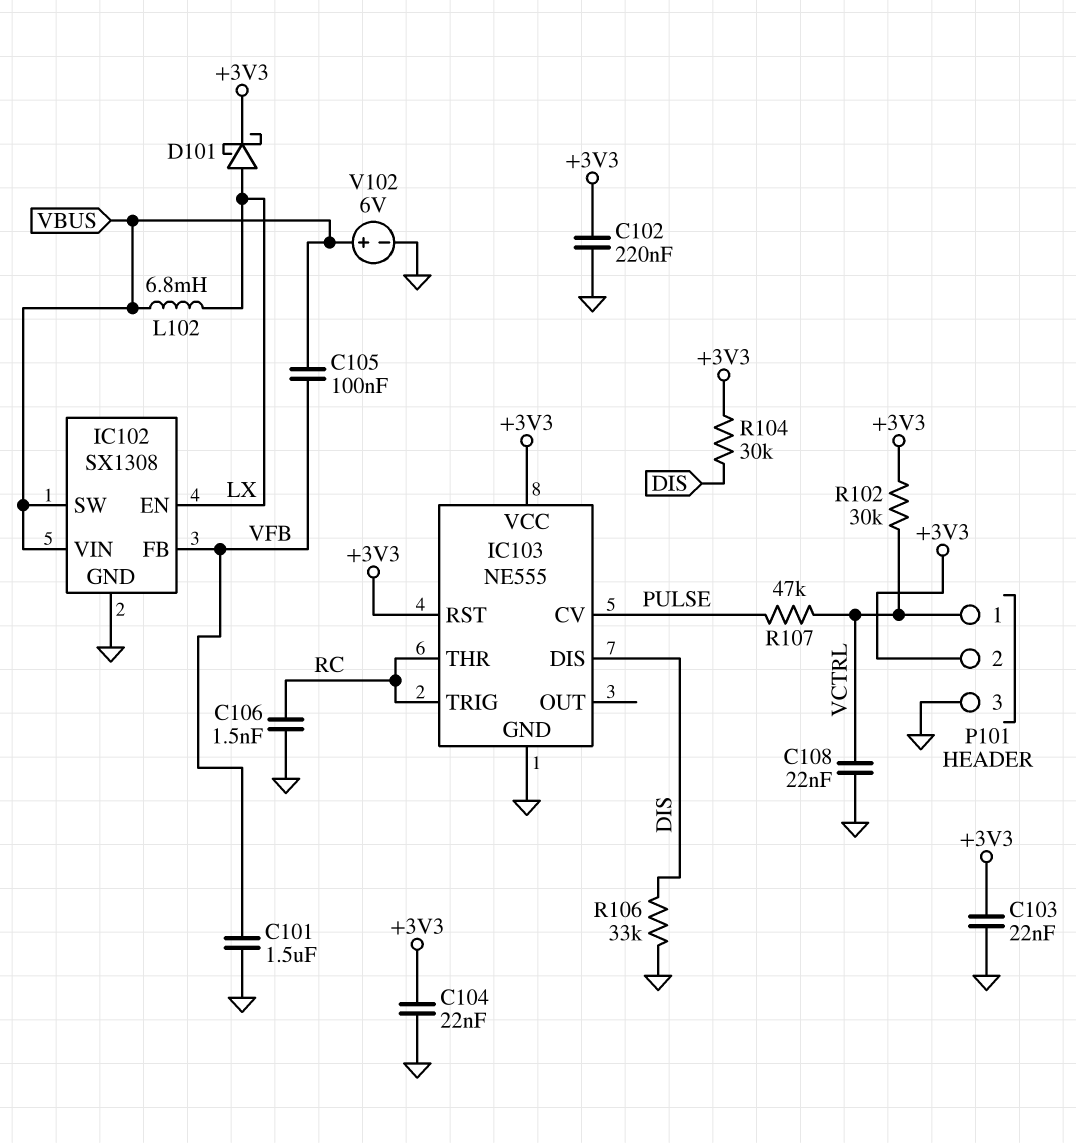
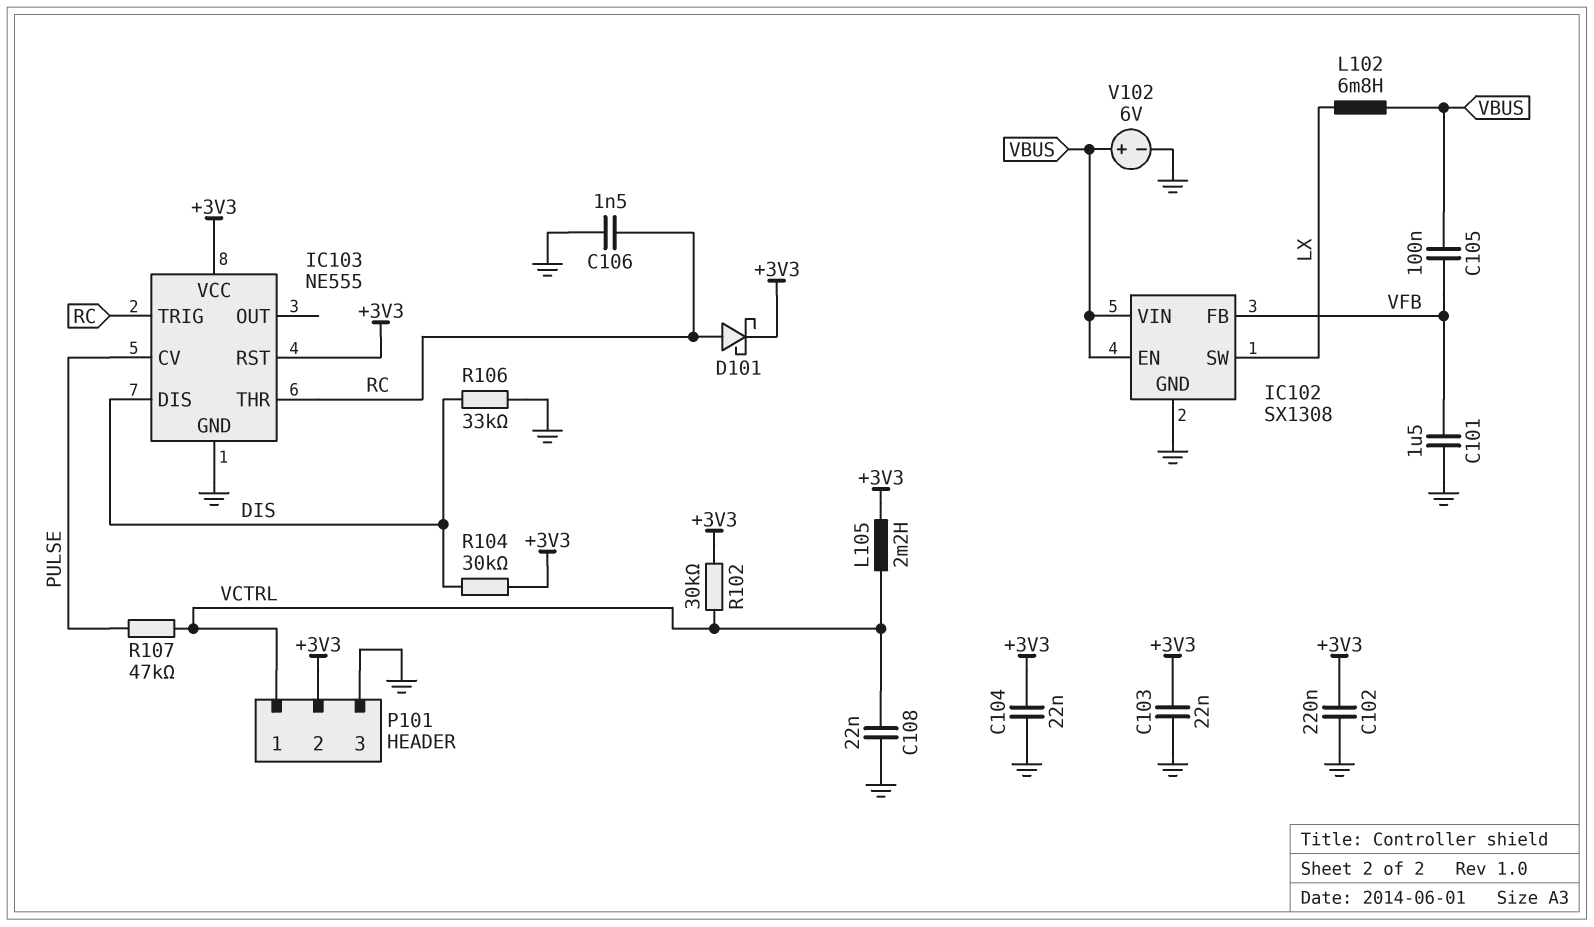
D101: schottky (A LX, K +3V3) -> schottky (A RC, K +3V3)
IC102 pin EN: LX -> VBUS
IC102 pin SW: VBUS -> LX
L105: none -> 2.2mH (+3V3, VCTRL)

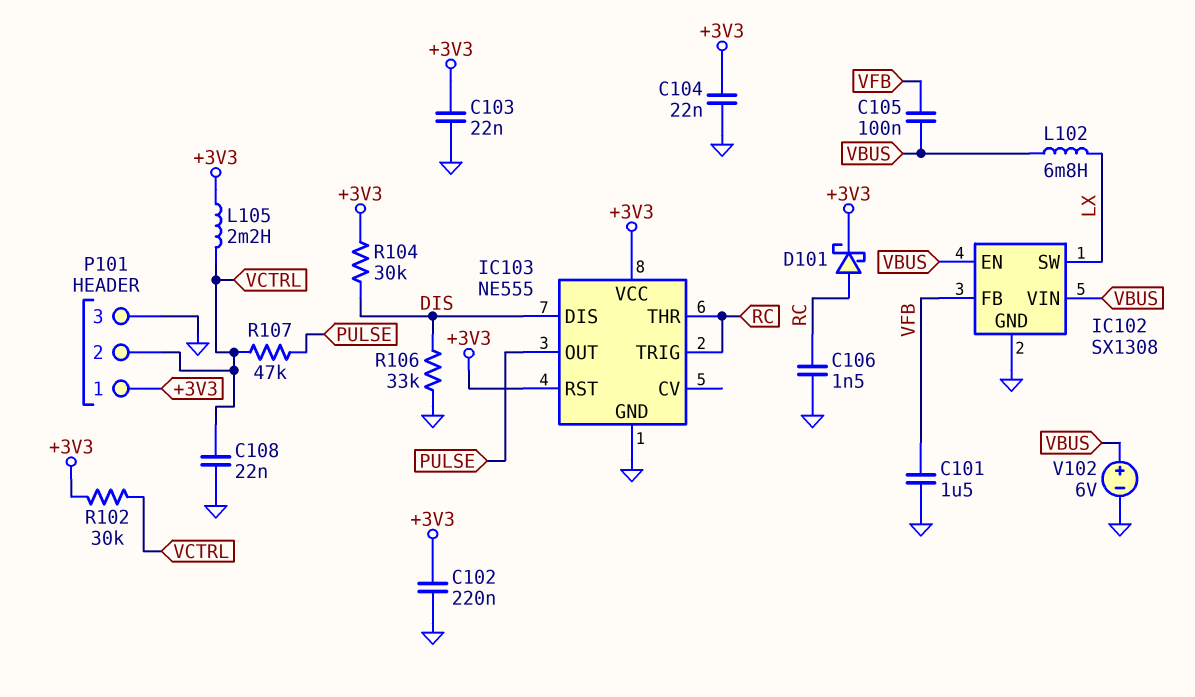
IC103 pin CV: PULSE -> none
IC103 pin OUT: none -> PULSE
P101 pin 1: VCTRL -> +3V3
P101 pin 2: +3V3 -> VCTRL

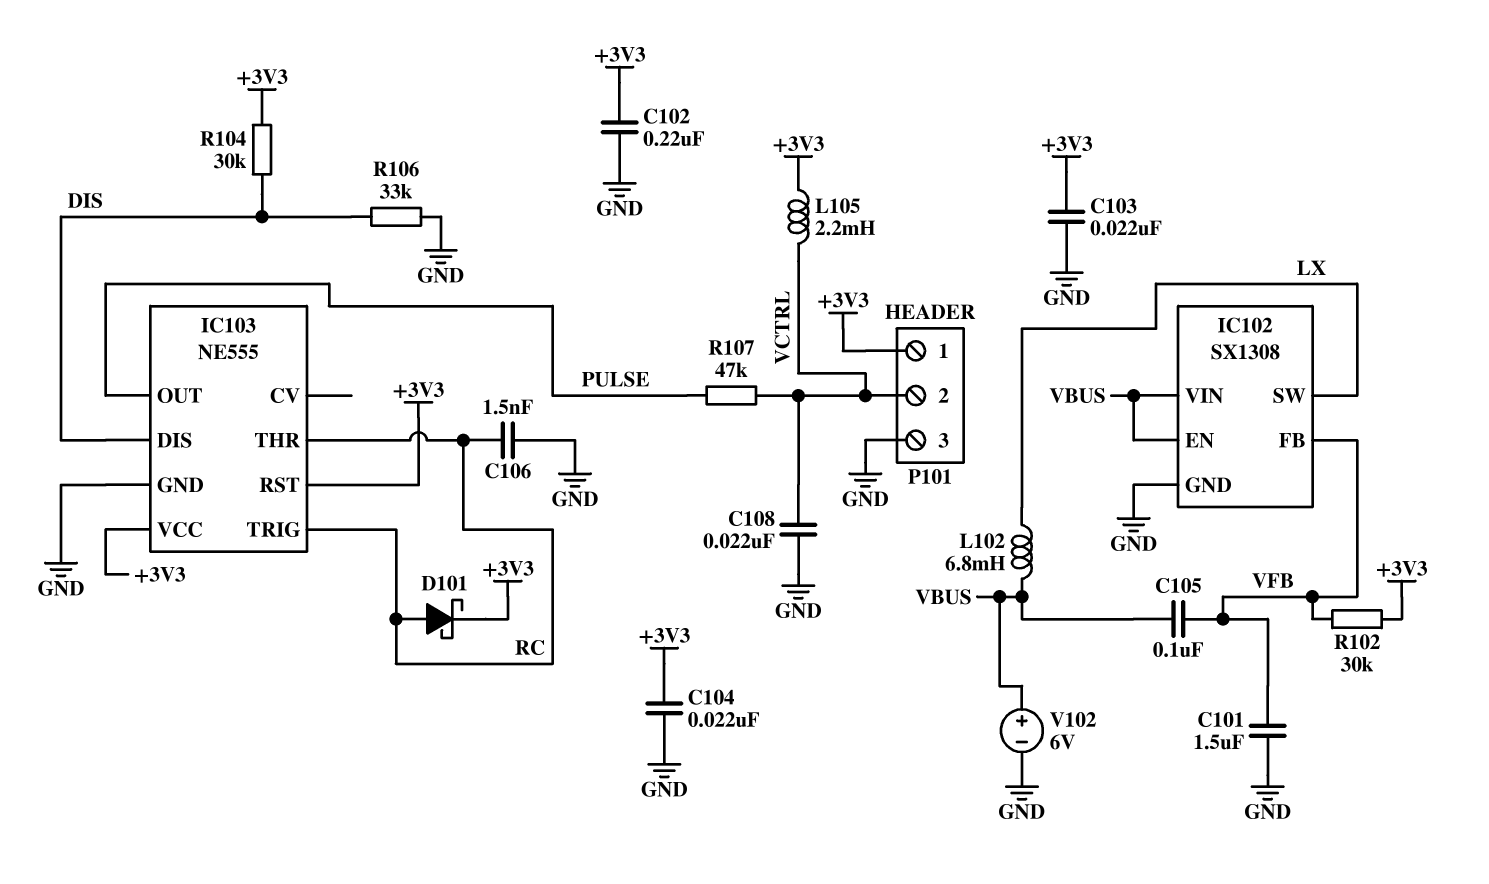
R102: 30k (+3V3, VCTRL) -> 30k (+3V3, VFB)

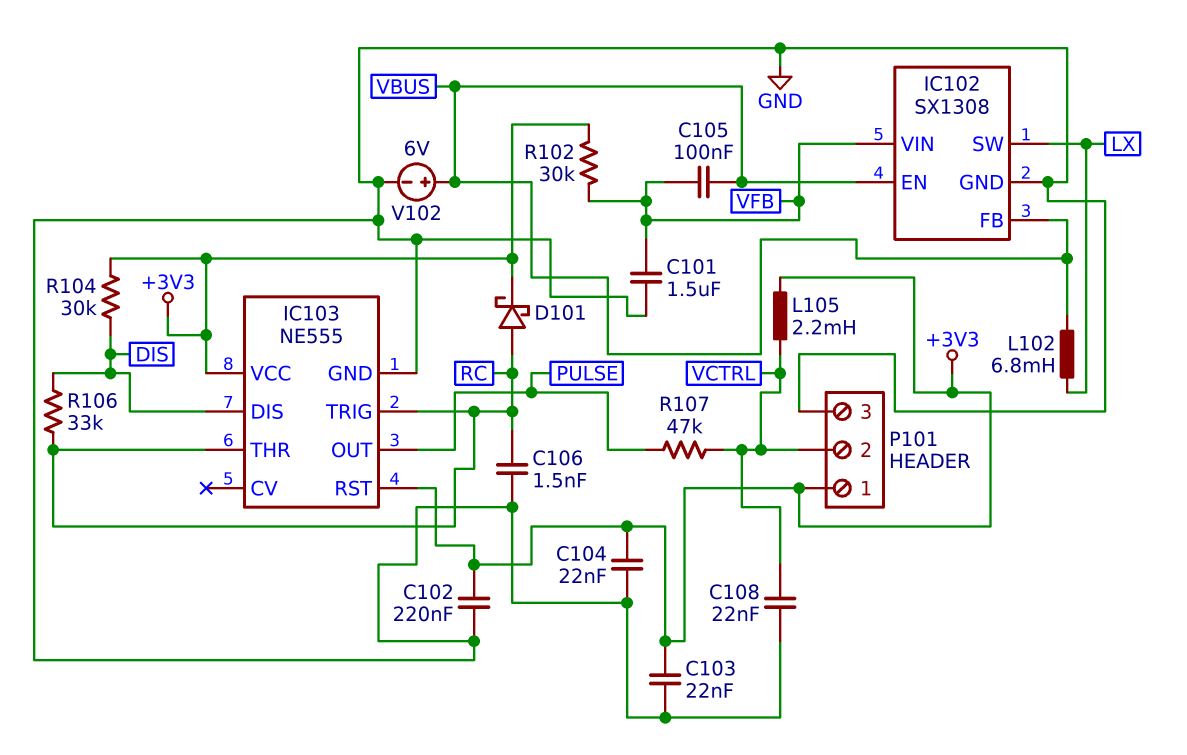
IC102 pin FB: VFB -> VBUS
IC102 pin VIN: VBUS -> VFB
R106: 33k (DIS, GND) -> 33k (DIS, RC)

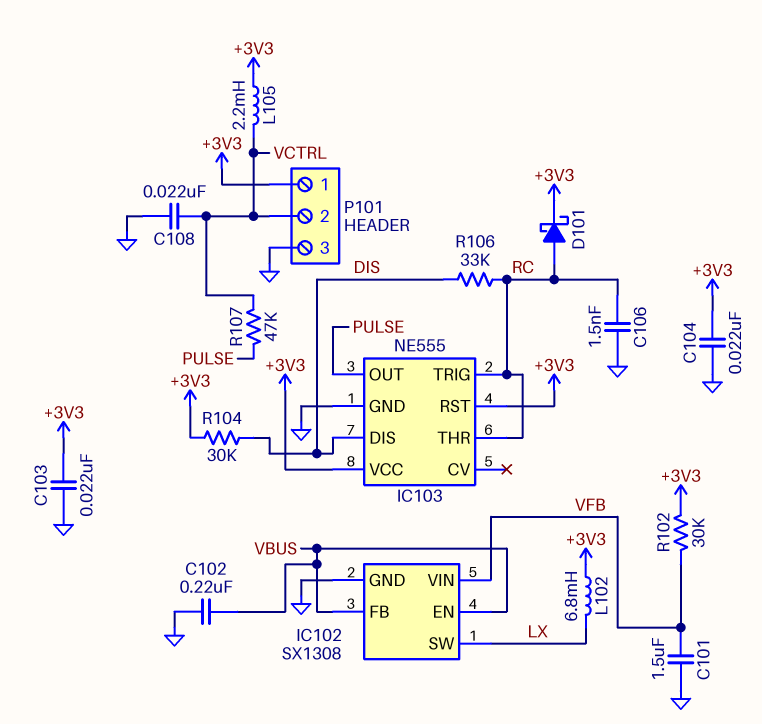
C102: 220nF (+3V3, GND) -> 220nF (GND, VBUS)
C105: 100nF (VBUS, VFB) -> none
L102: 6.8mH (LX, VBUS) -> 6.8mH (+3V3, LX)
V102: 6V (plus VBUS, minus GND) -> none

